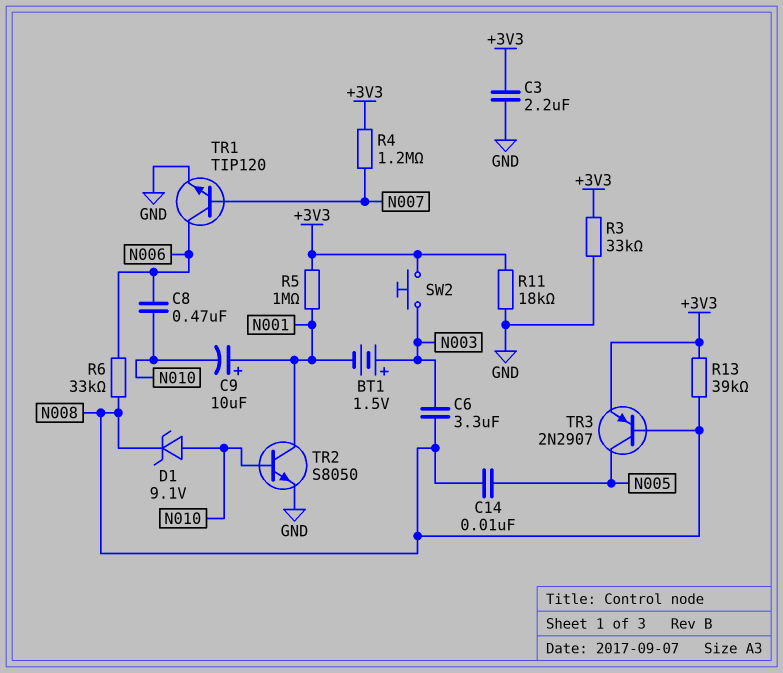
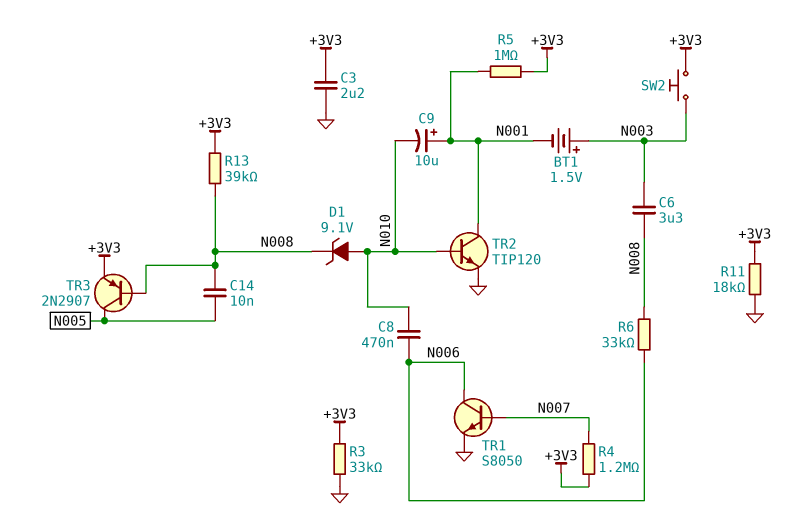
TR1: NPN TIP120 (B N007, C N006, E GND) -> NPN S8050 (B N007, C N006, E GND)
TR2: NPN S8050 (B N010, C N001, E GND) -> NPN TIP120 (B N010, C N001, E GND)

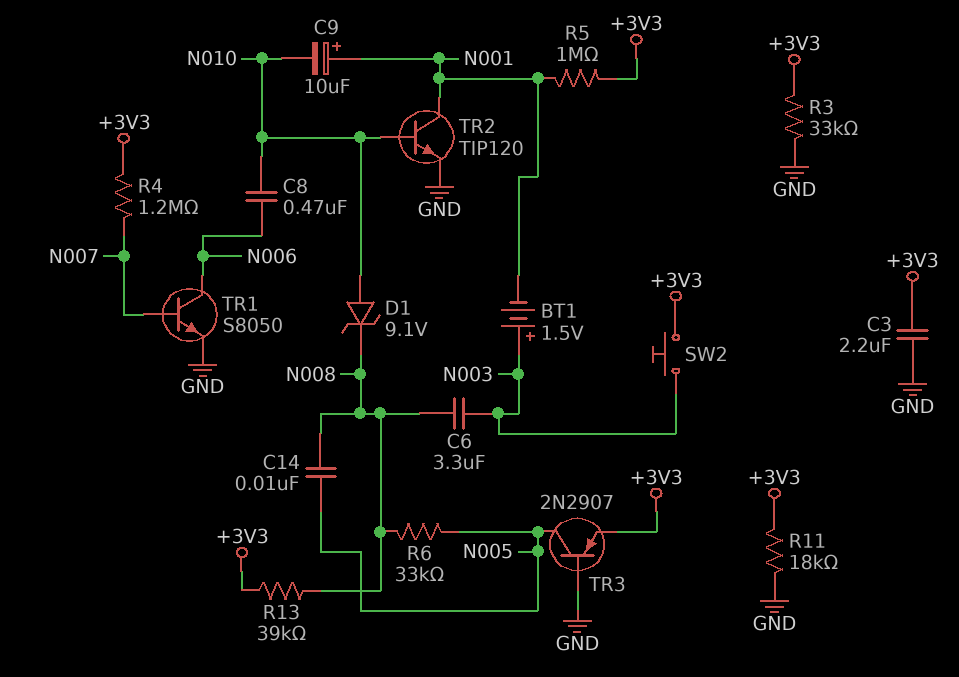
R6: 33k (N006, N008) -> 33k (N005, N008)
TR3: PNP 2N2907 (B N008, C N005, E +3V3) -> PNP 2N2907 (B GND, C N005, E +3V3)

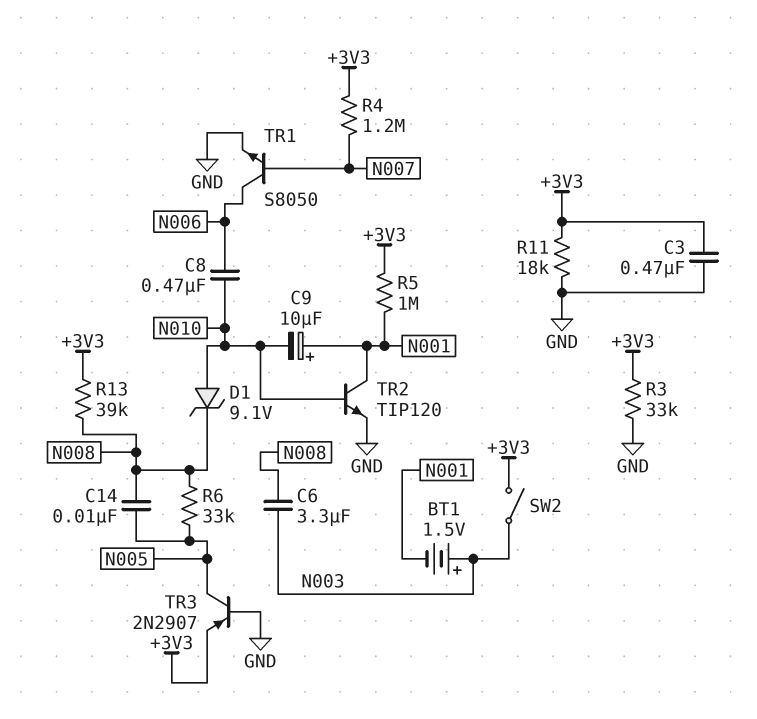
C3: 2.2uF (+3V3, GND) -> 470nF (+3V3, GND)
SW2: button (+3V3, N003) -> switch (+3V3, N003)

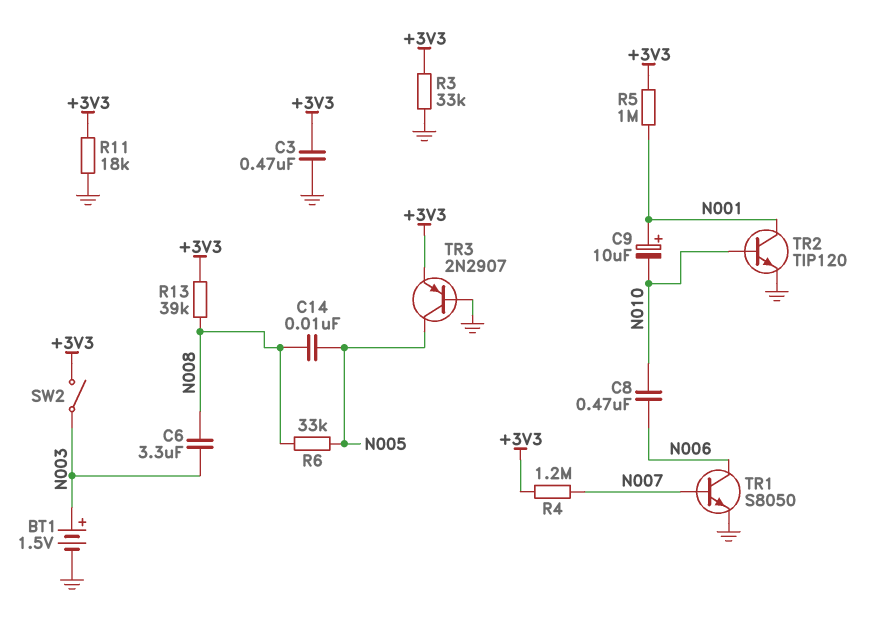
BT1: 1.5V (plus N003, minus N001) -> 1.5V (plus N003, minus GND)
D1: zener 9.1V (A N010, K N008) -> none

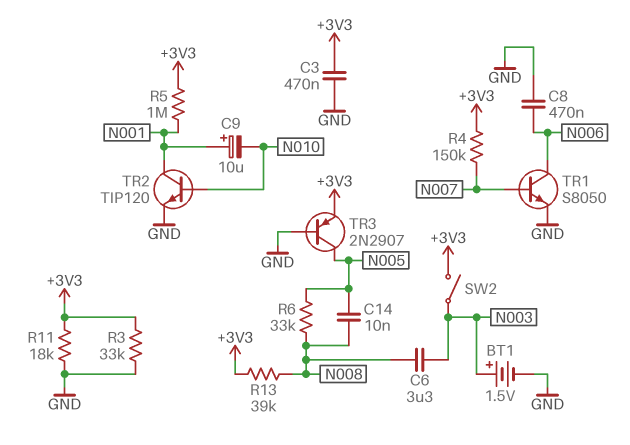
C8: 470nF (N006, N010) -> 470nF (GND, N006)
R4: 1.2M (+3V3, N007) -> 150k (+3V3, N007)

